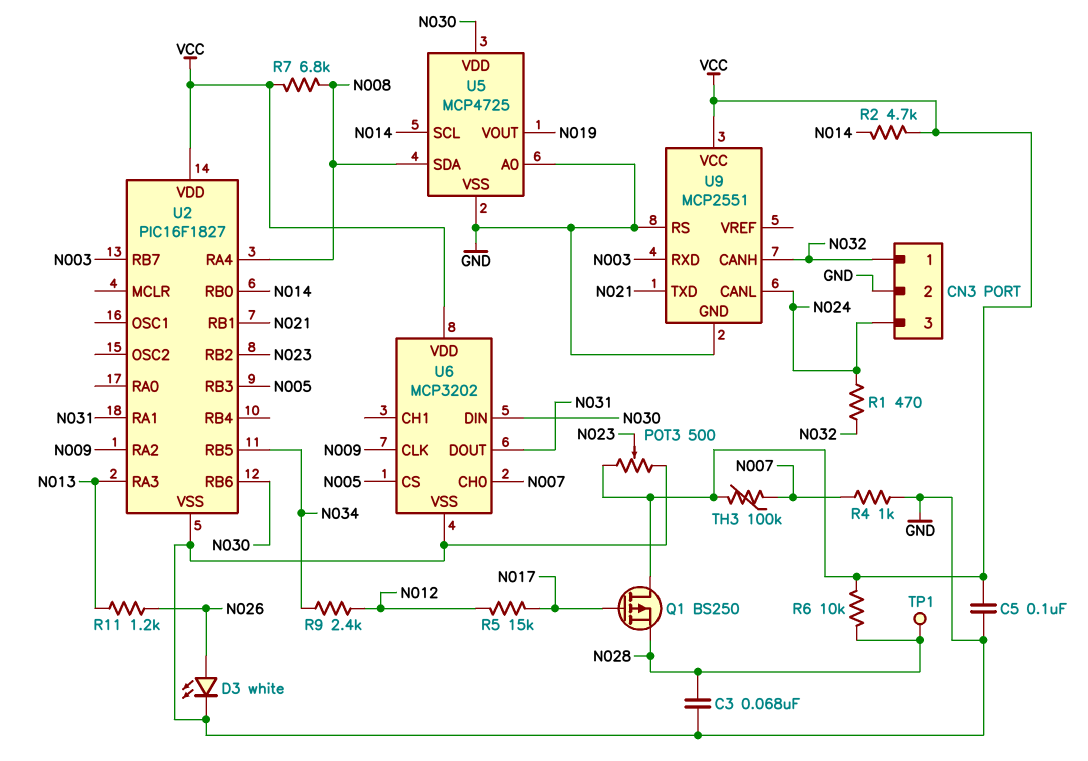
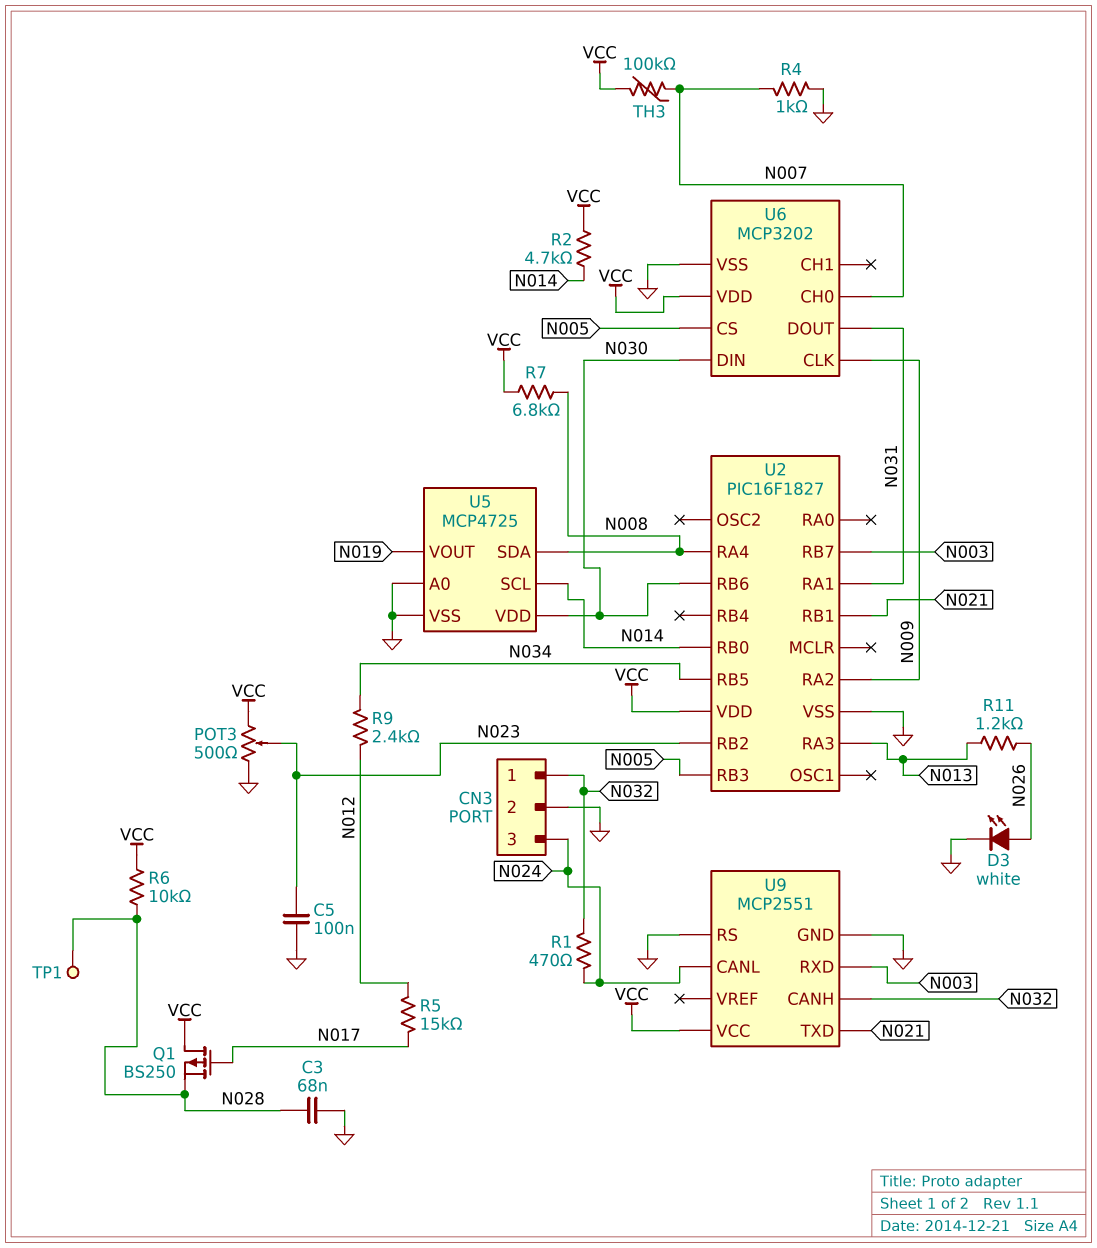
C5: 100nF (GND, VCC) -> 100nF (GND, N023)

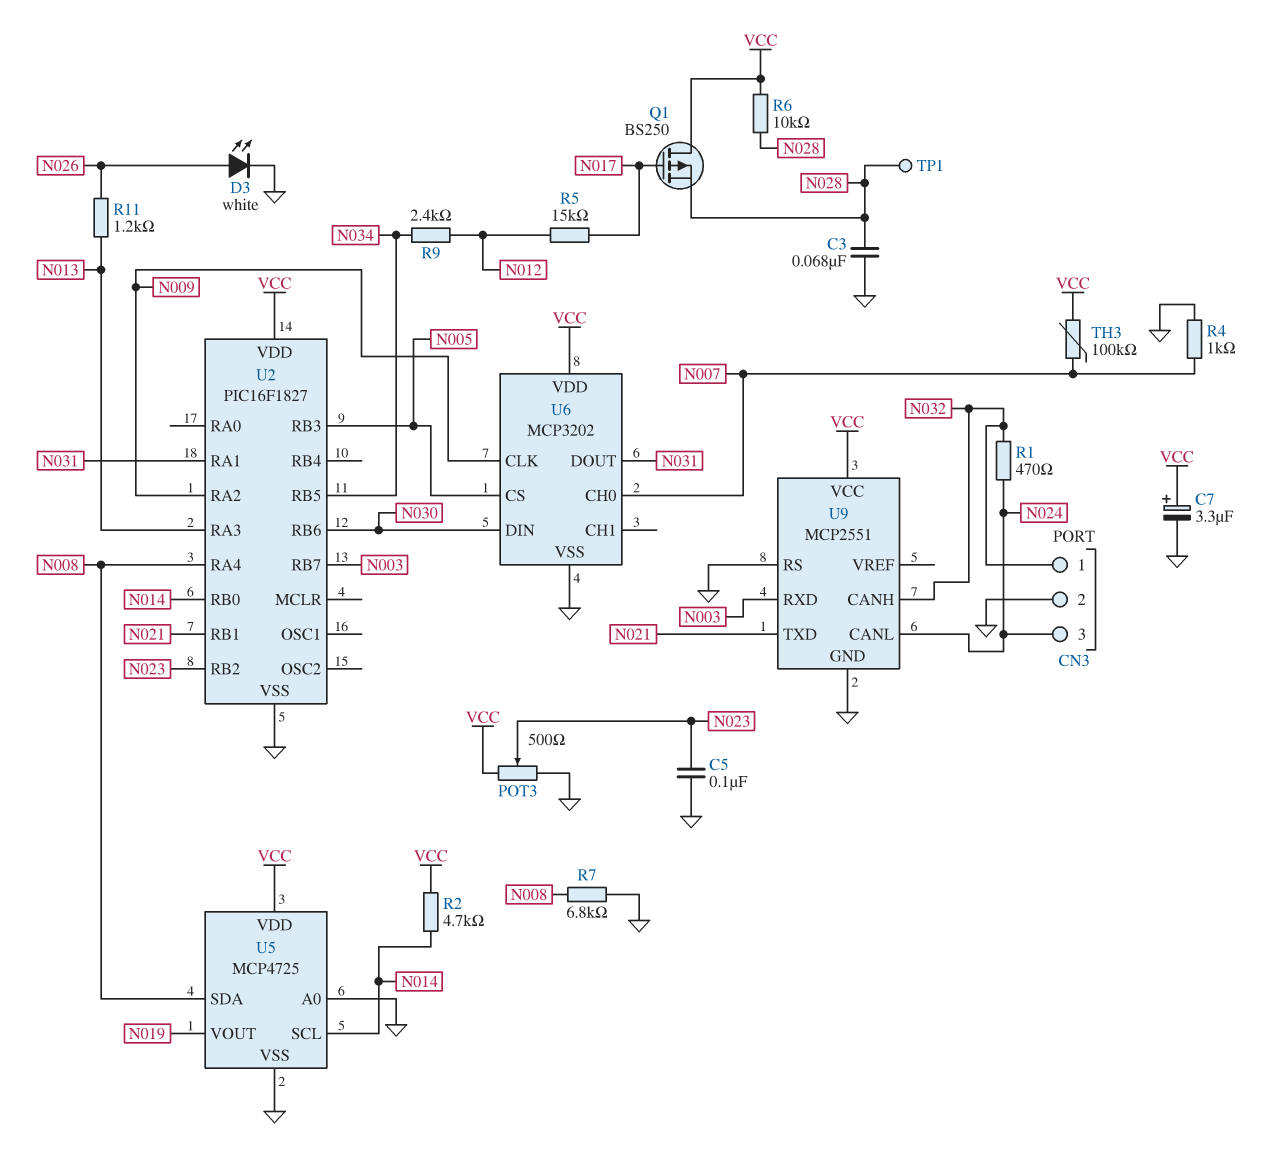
C7: none -> 3.3uF (plus VCC, minus GND)
R7: 6.8k (N008, VCC) -> 6.8k (GND, N008)
U5 pin VDD: N030 -> VCC

